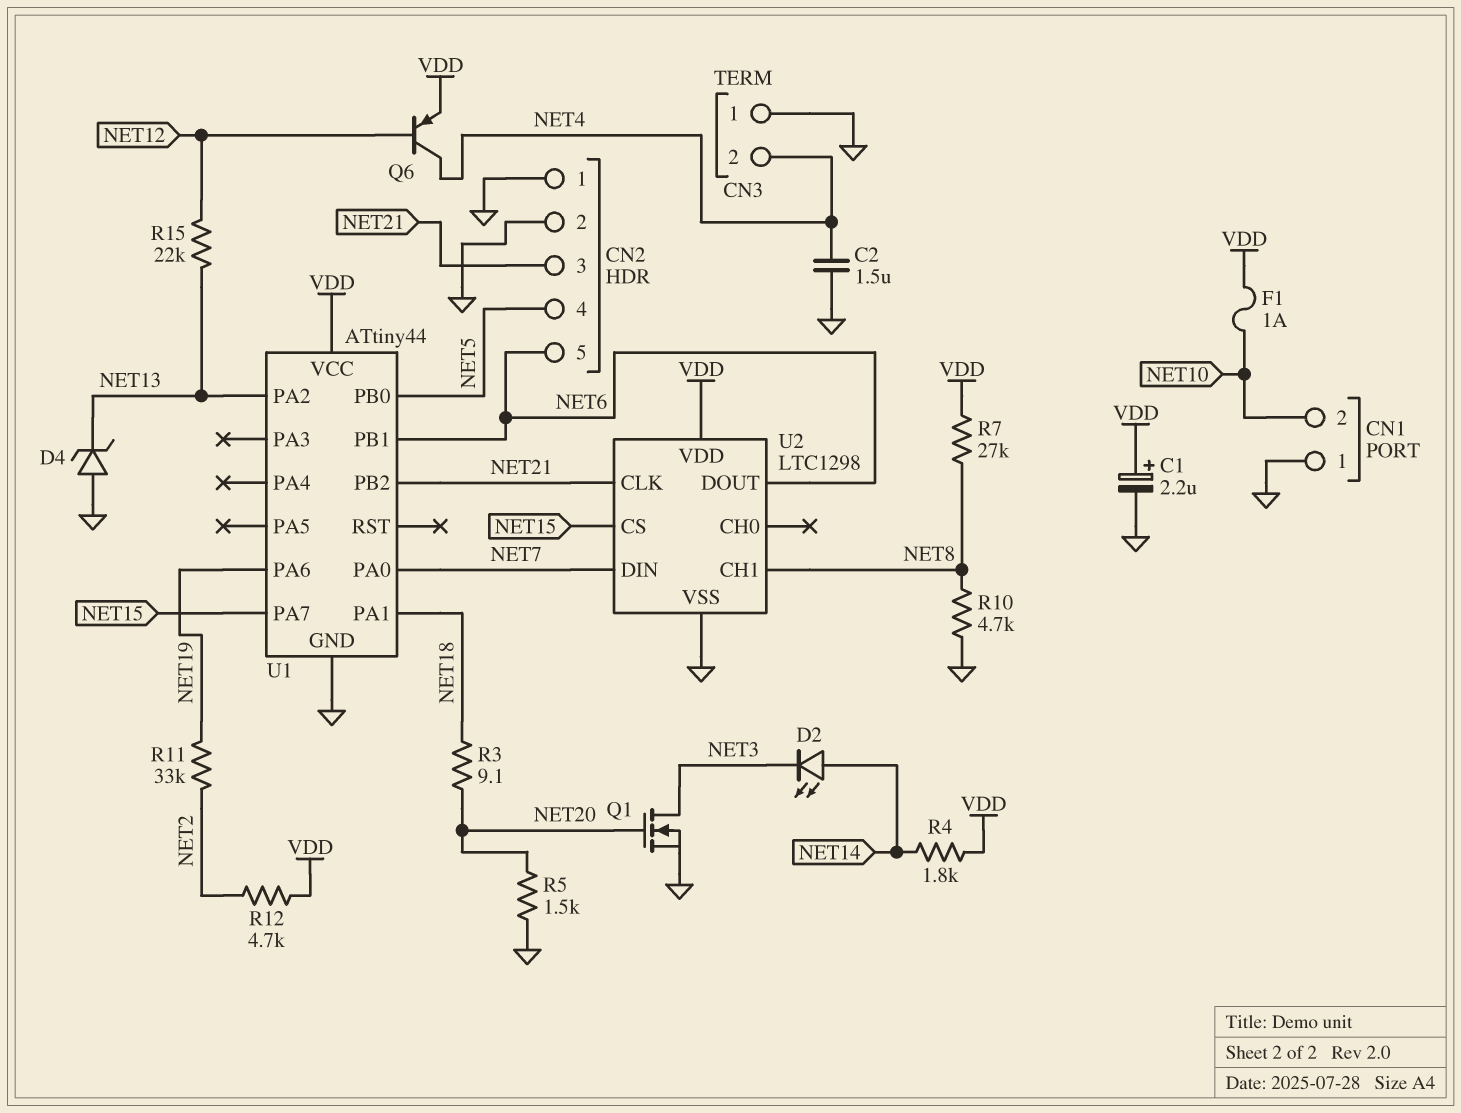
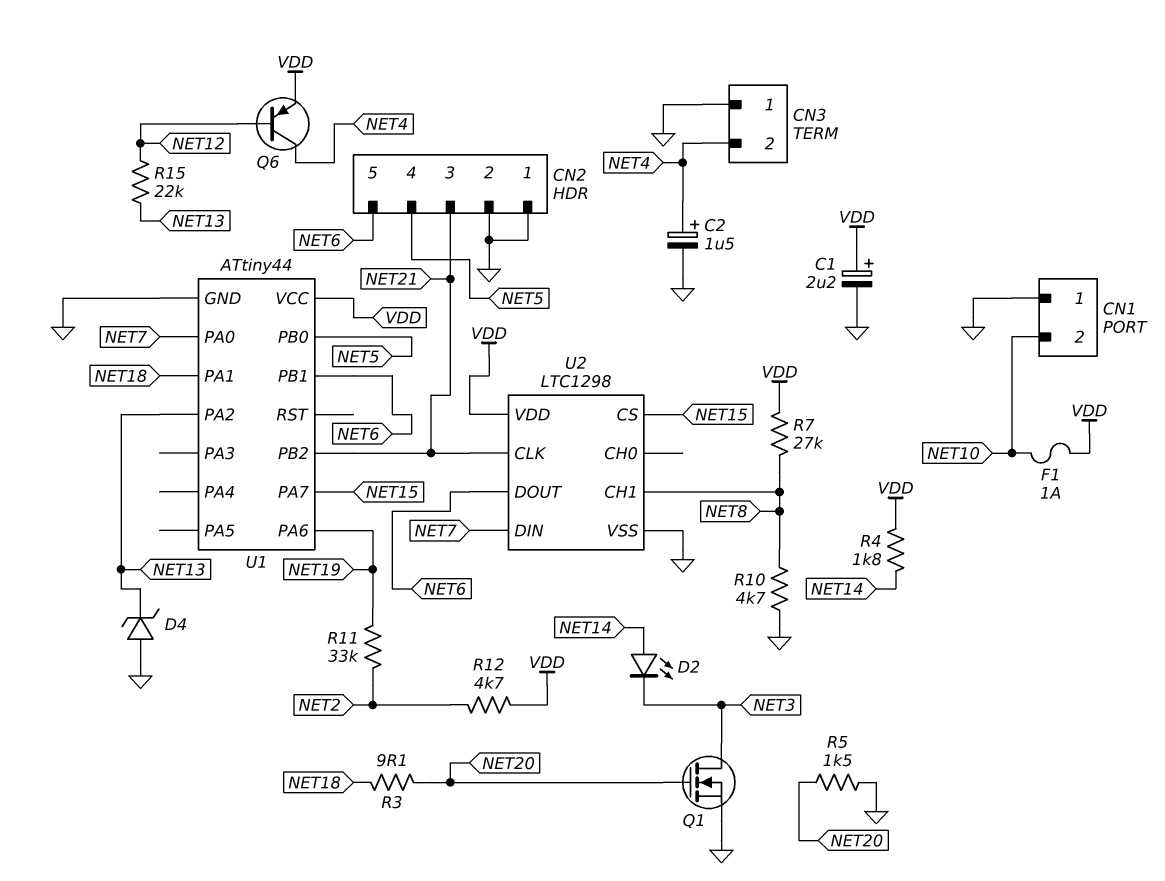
C2: 1.5uF (GND, NET4) -> 1.5uF (plus NET4, minus GND)

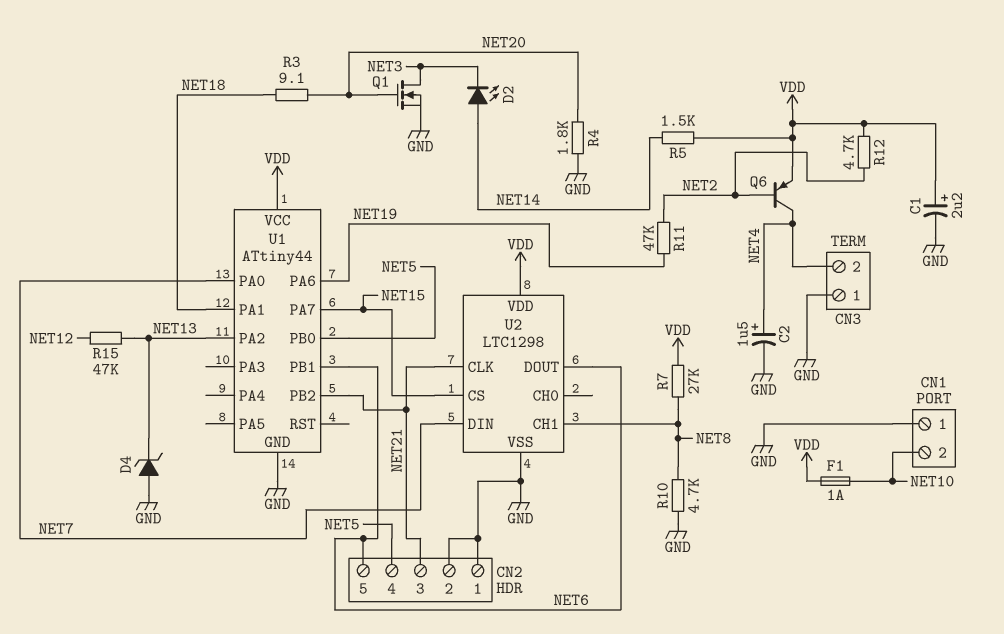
Q6: PNP (B NET12, C NET4, E VDD) -> PNP (B NET2, C NET4, E VDD)
R4: 1.8k (NET14, VDD) -> 1.8k (GND, NET20)
R5: 1.5k (GND, NET20) -> 1.5k (NET14, VDD)
R11: 33k (NET2, NET19) -> 47k (NET2, NET19)
R15: 22k (NET12, NET13) -> 47k (NET12, NET13)

